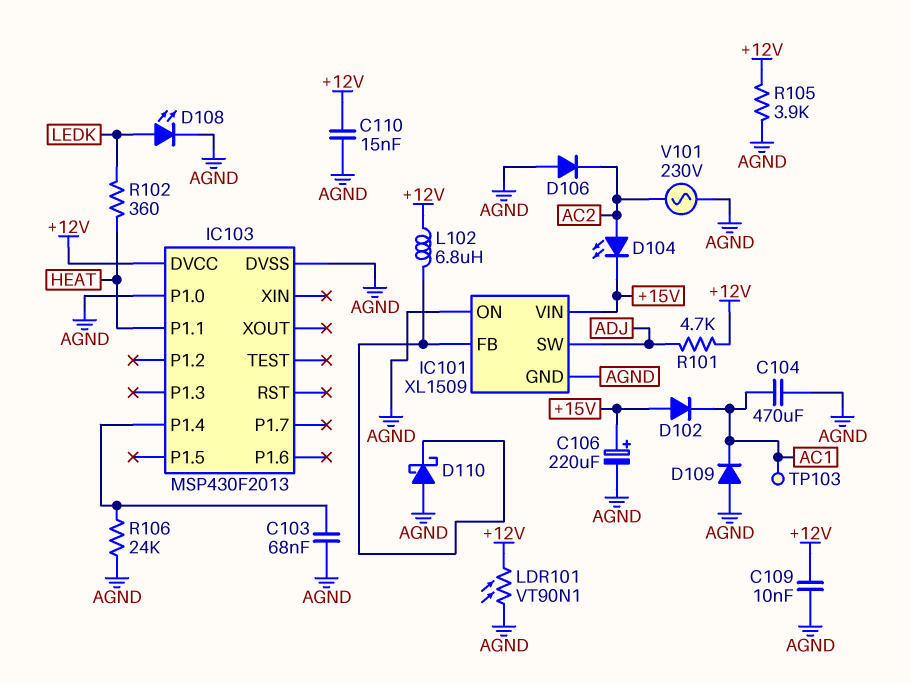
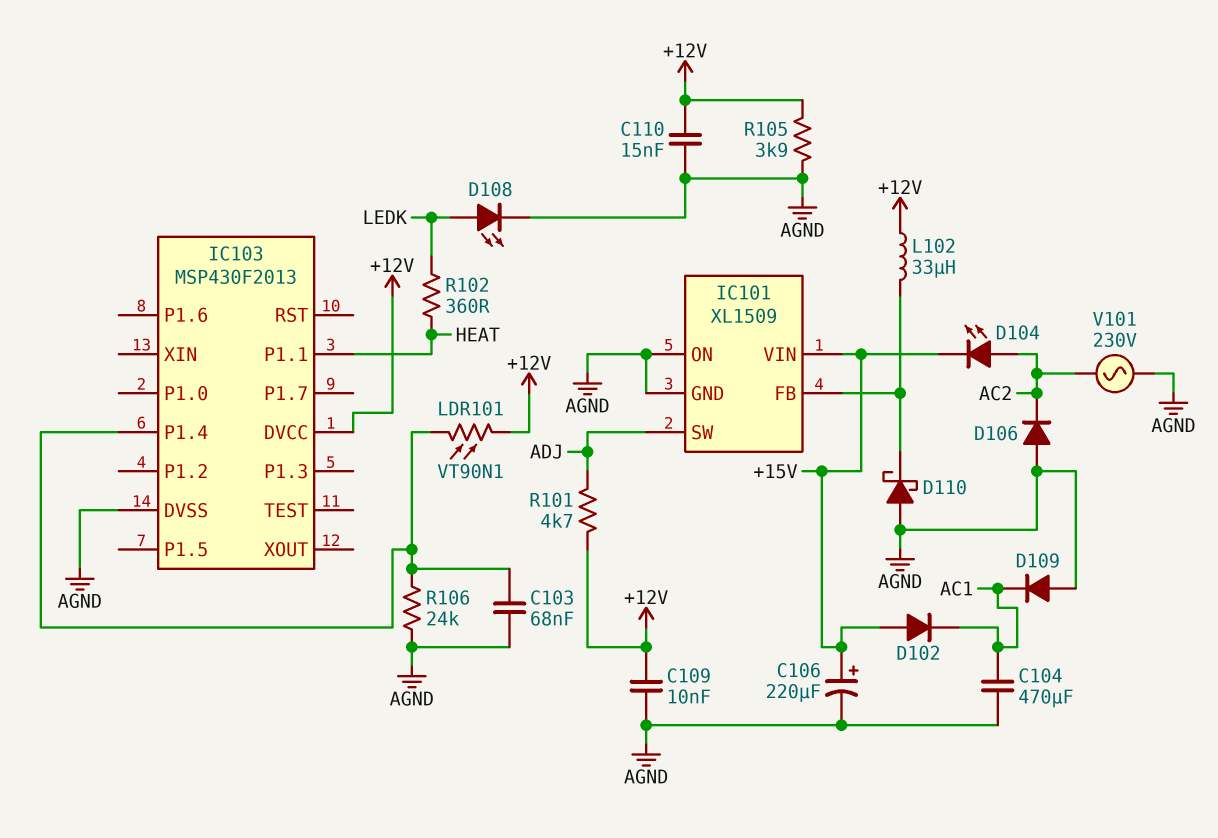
IC103 pin P1.0: AGND -> none
L102: 6.8uH (+12V, IC101/FB) -> 33uH (+12V, IC101/FB)
LDR101: VT90N1 (+12V, AGND) -> VT90N1 (+12V, IC103/P1.4)
TP103: test point (AC1) -> none

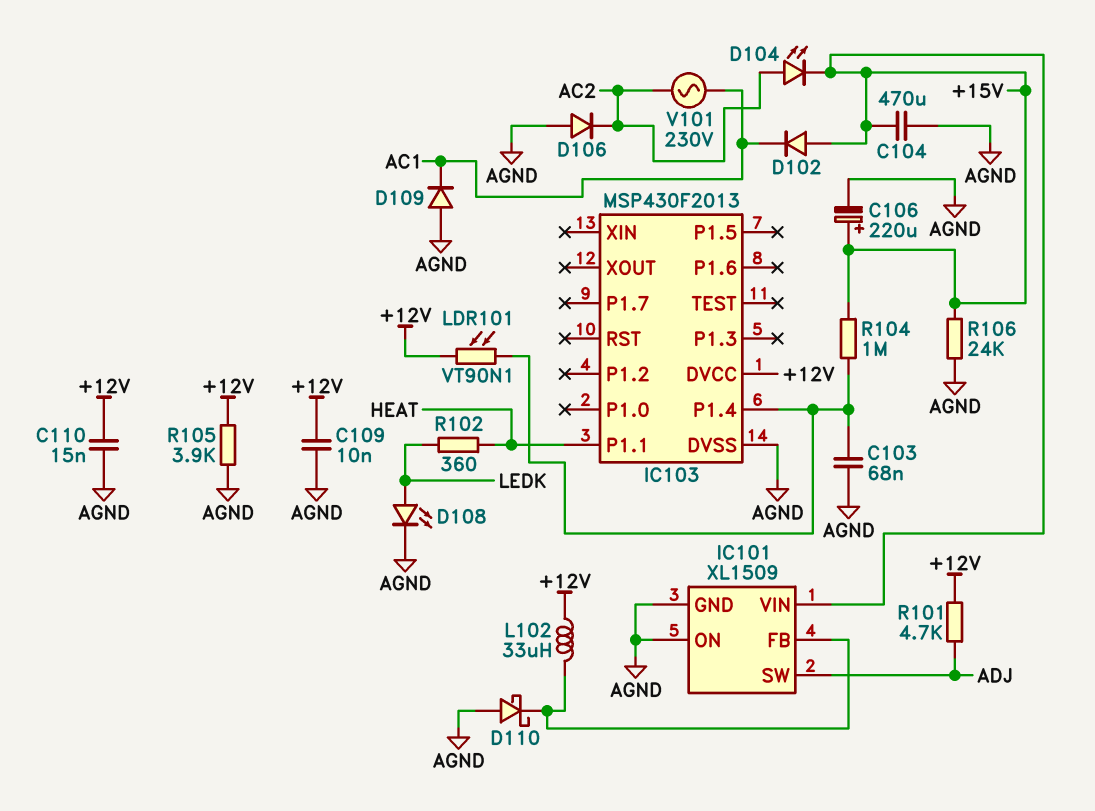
C104: 470uF (AC1, AGND) -> 470uF (+15V, AGND)
R104: none -> 1M (+15V, IC103/P1.4)
R106: 24k (AGND, IC103/P1.4) -> 24k (+15V, AGND)
V101: AC 230V (AC2, AGND) -> AC 230V (AC1, AC2)

